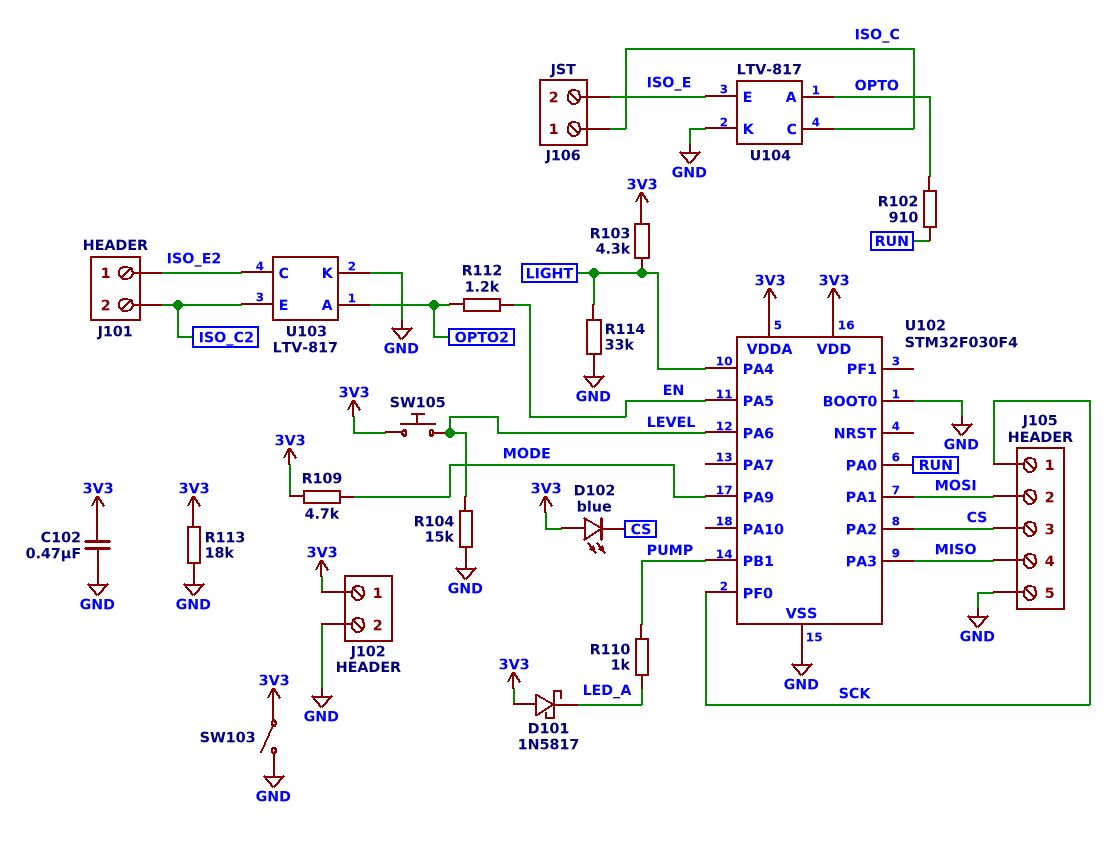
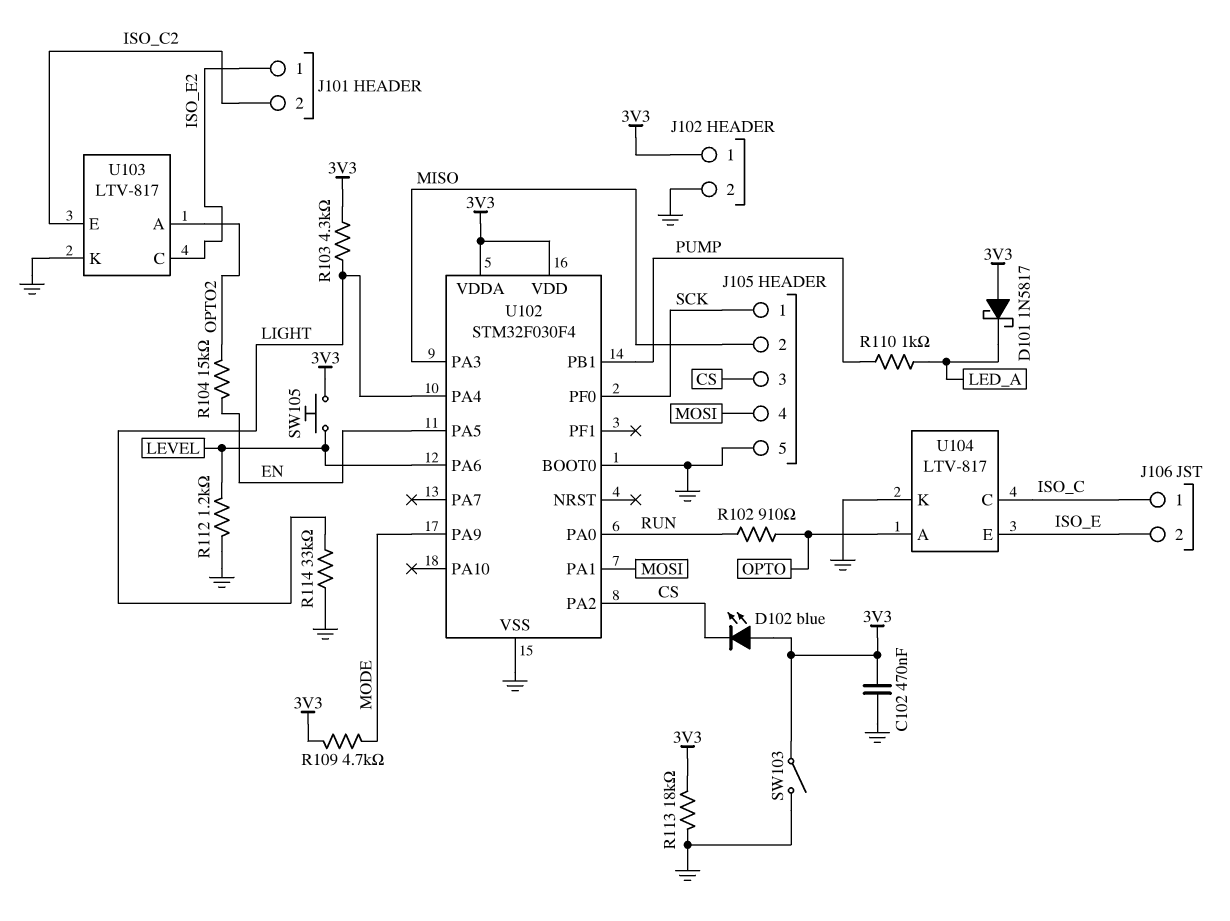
J105 pin 2: MOSI -> MISO
J105 pin 4: MISO -> MOSI
R104: 15k (GND, LEVEL) -> 15k (EN, OPTO2)
R112: 1.2k (EN, OPTO2) -> 1.2k (GND, LEVEL)

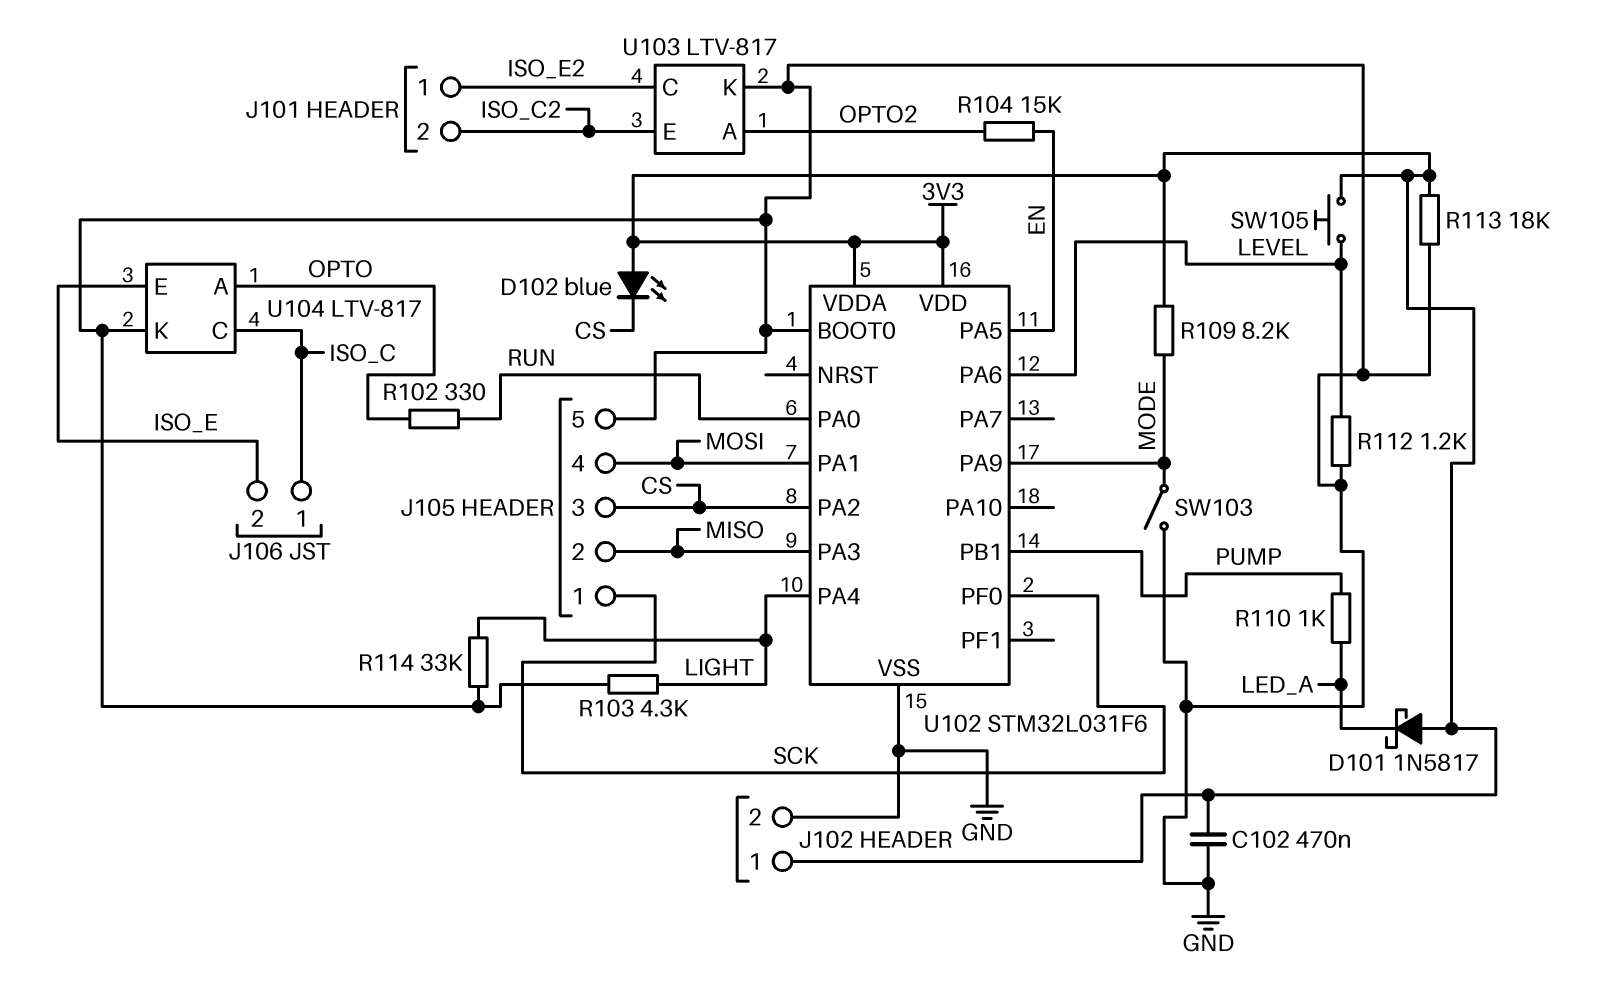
R102: 910 (OPTO, RUN) -> 330 (OPTO, RUN)
R103: 4.3k (3V3, LIGHT) -> 4.3k (GND, LIGHT)
R109: 4.7k (3V3, MODE) -> 8.2k (3V3, MODE)
SW103: switch (3V3, GND) -> switch (GND, MODE)
U102: STM32F030F4 -> STM32L031F6

